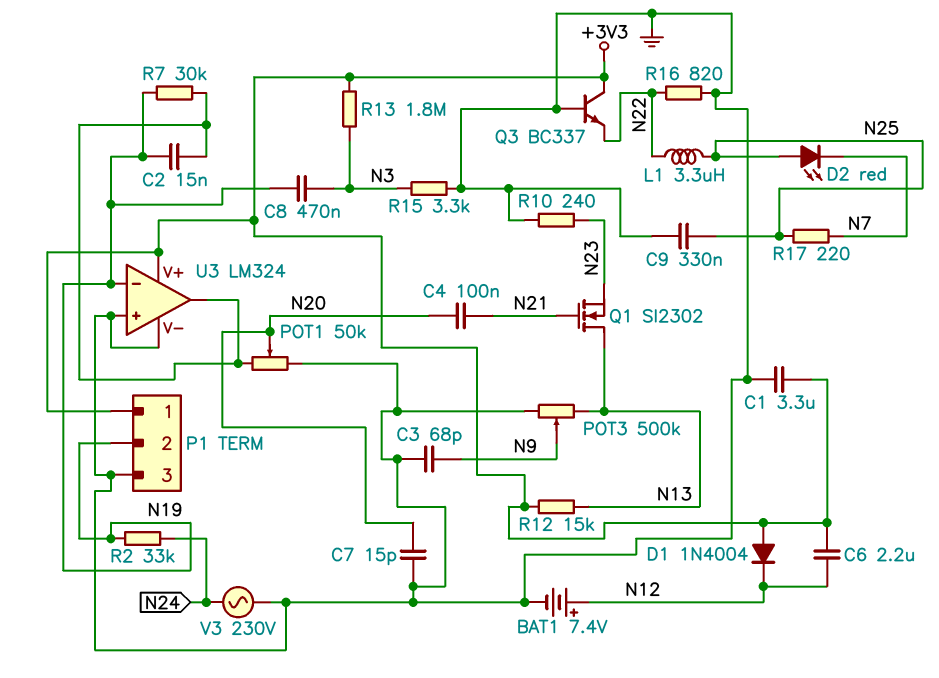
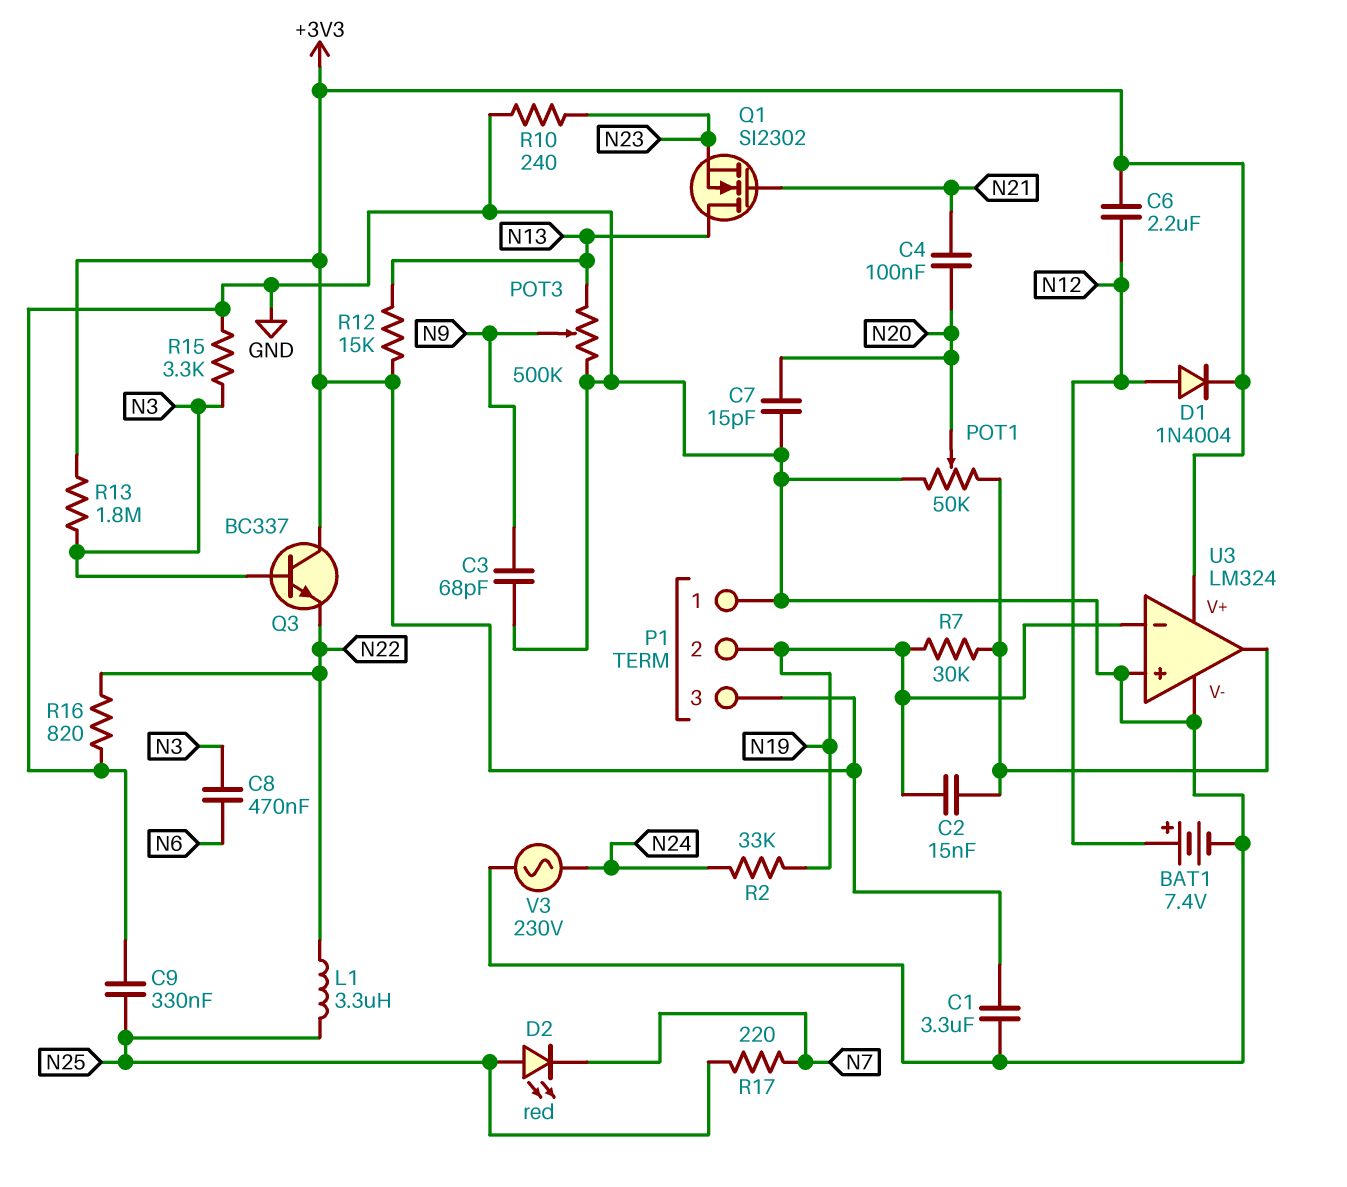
C8: 470nF (N3, N19) -> 470nF (N3, N6)
D1: diode 1N4004 (A +3V3, K N12) -> diode 1N4004 (A N12, K +3V3)
P1 pin 1: +3V3 -> GND
P1 pin 3: GND -> +3V3
Q3: NPN BC337 (B GND, C +3V3, E N22) -> NPN BC337 (B N3, C +3V3, E N22)

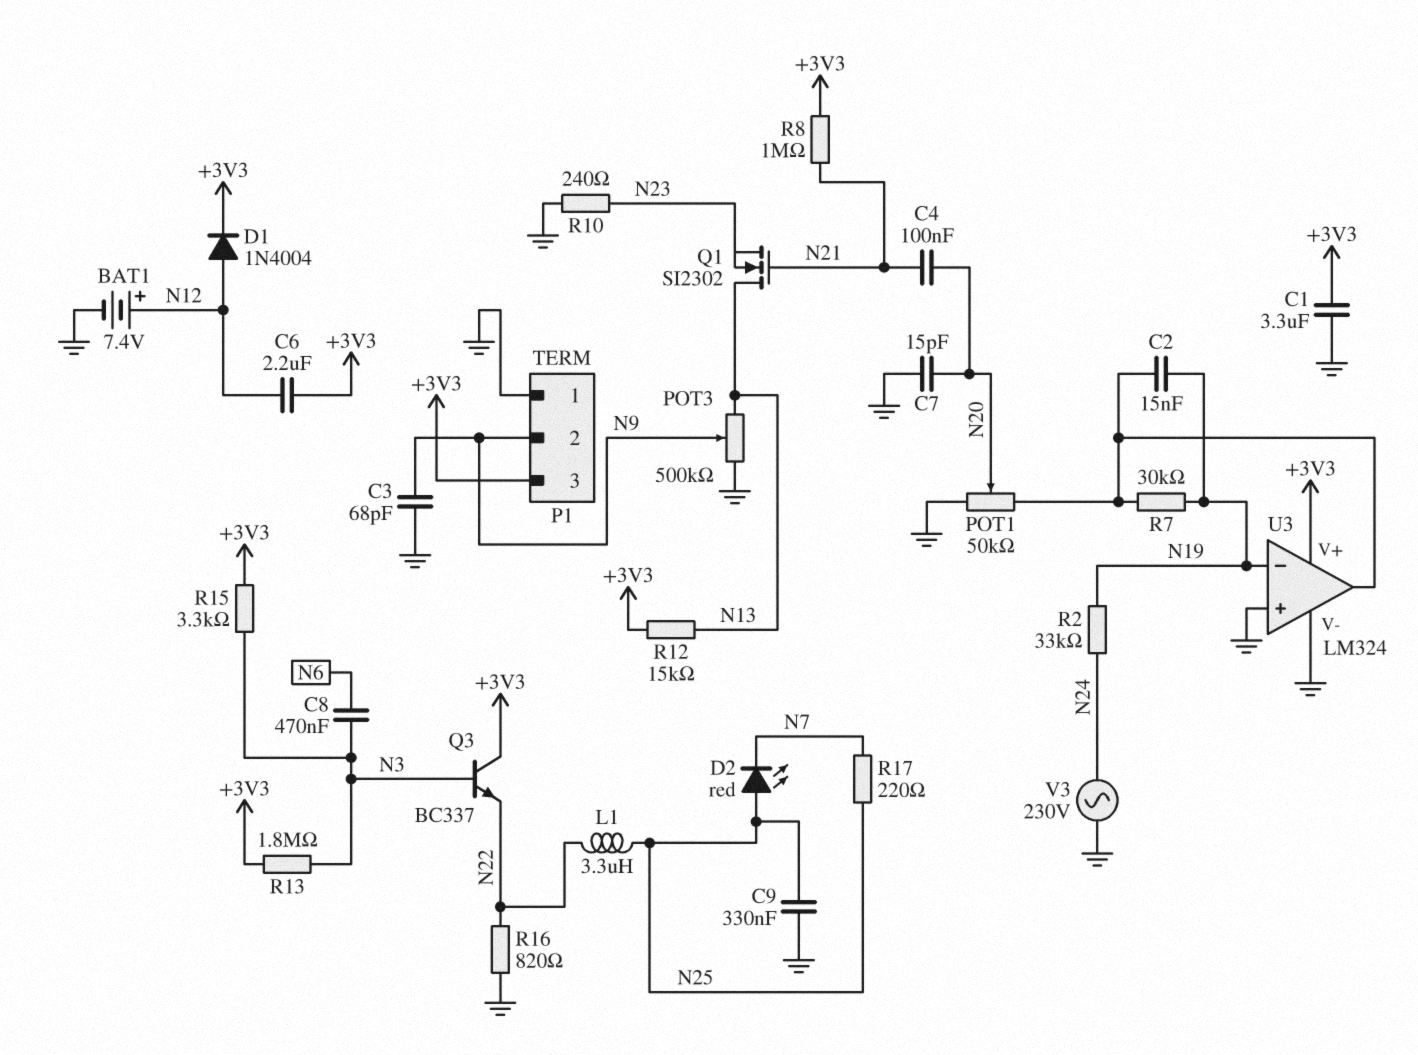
P1 pin 2: N19 -> N9
R8: none -> 1M (+3V3, N21)
R15: 3.3k (GND, N3) -> 3.3k (+3V3, N3)

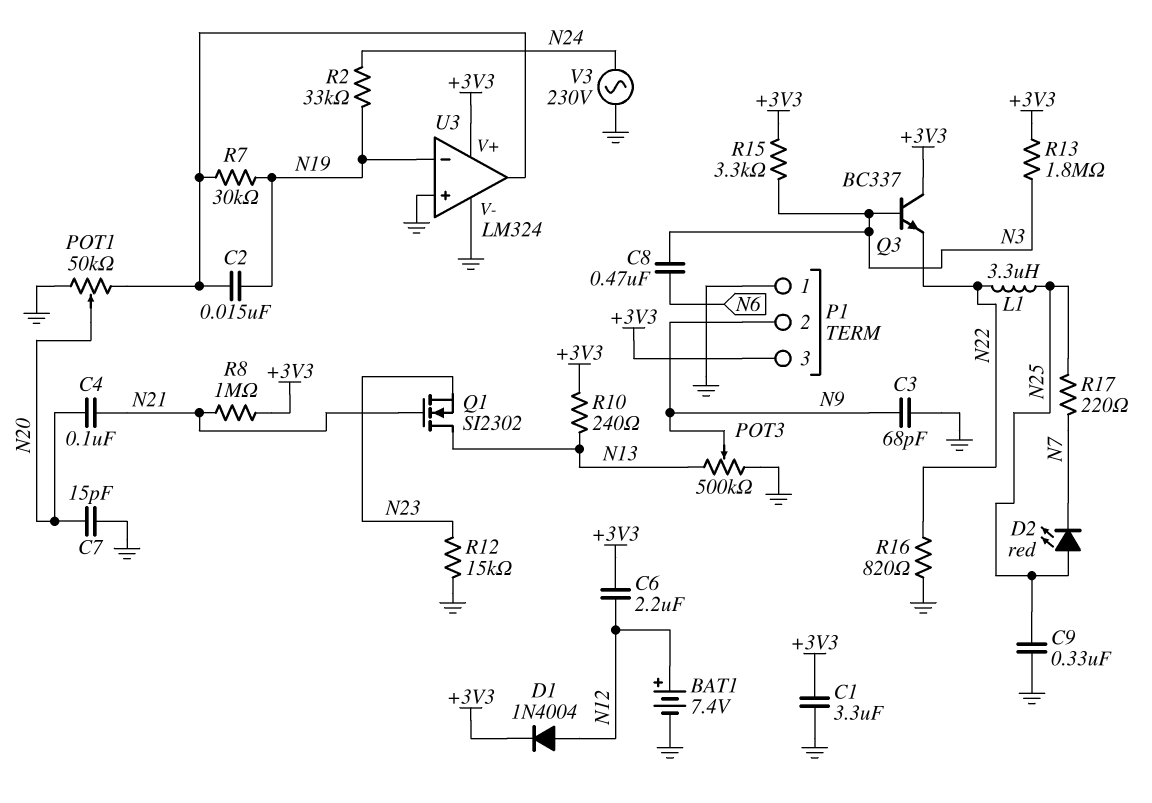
R10: 240 (GND, N23) -> 240 (+3V3, N13)
R12: 15k (+3V3, N13) -> 15k (GND, N23)

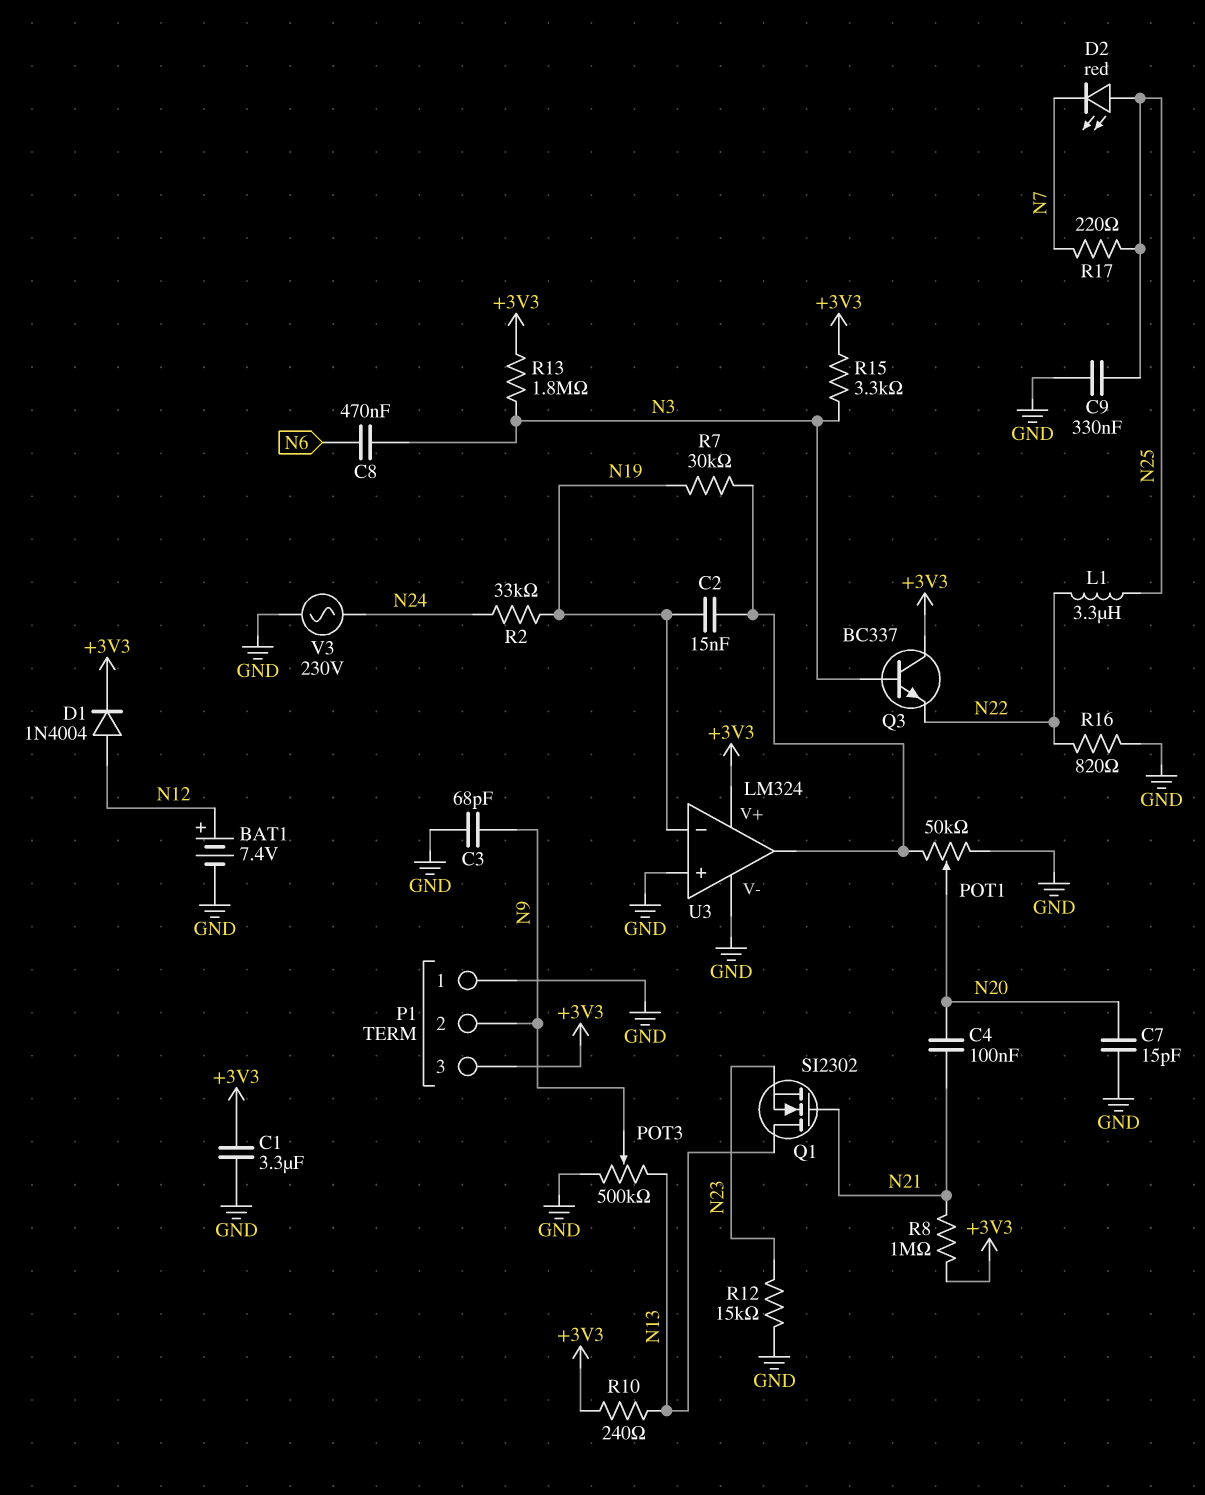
C6: 2.2uF (+3V3, N12) -> none

